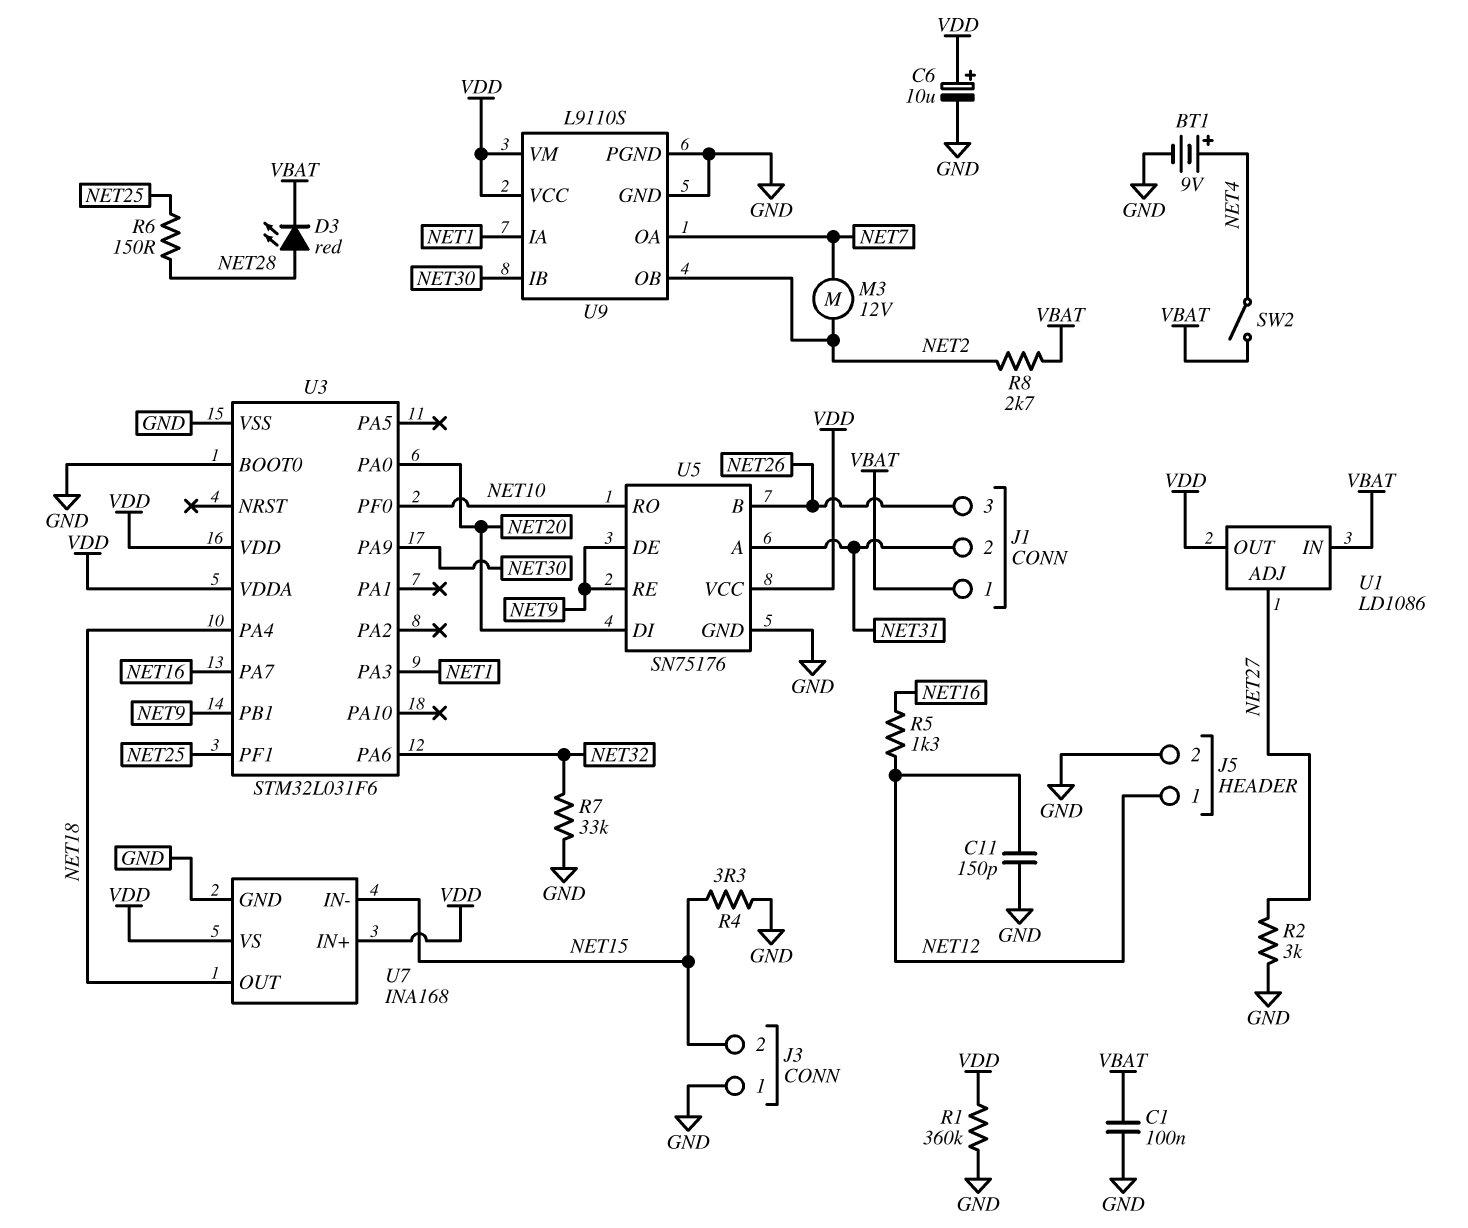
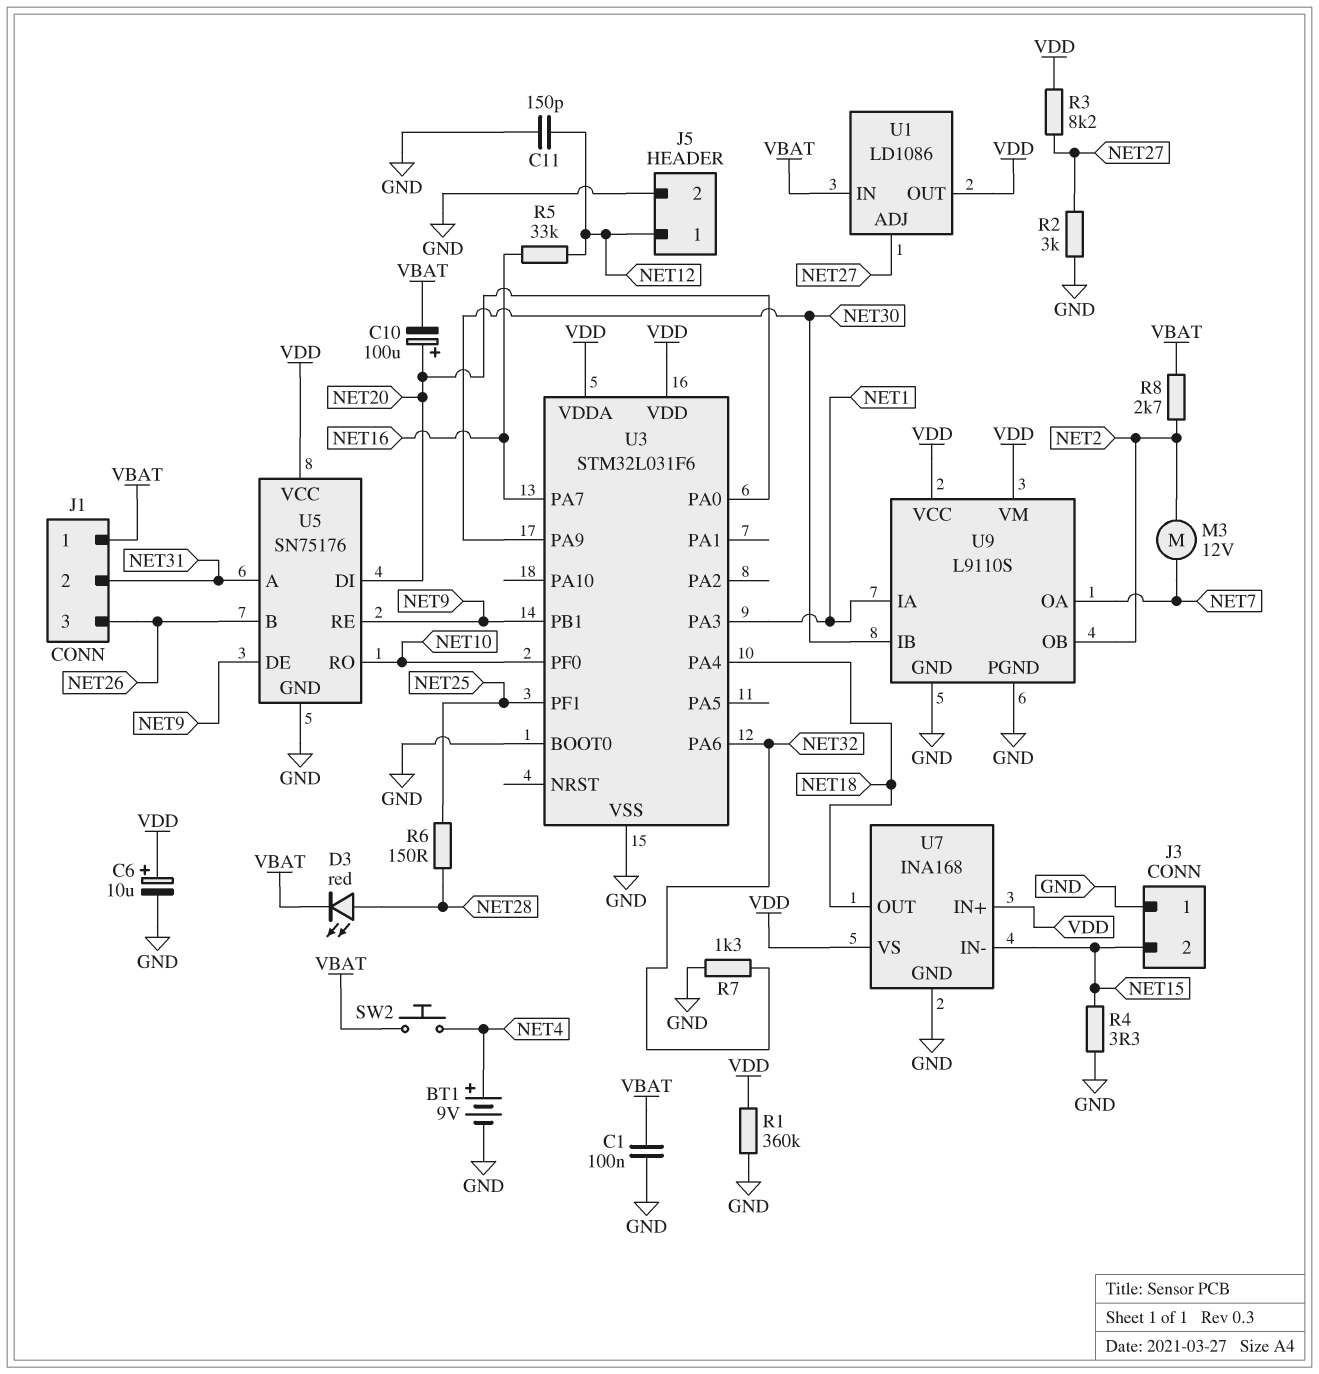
C10: none -> 100uF (plus NET20, minus VBAT)
R3: none -> 8.2k (NET27, VDD)
R5: 1.3k (NET12, NET16) -> 33k (NET12, NET16)
R7: 33k (GND, NET32) -> 1.3k (GND, NET32)
SW2: switch (NET4, VBAT) -> button (NET4, VBAT)

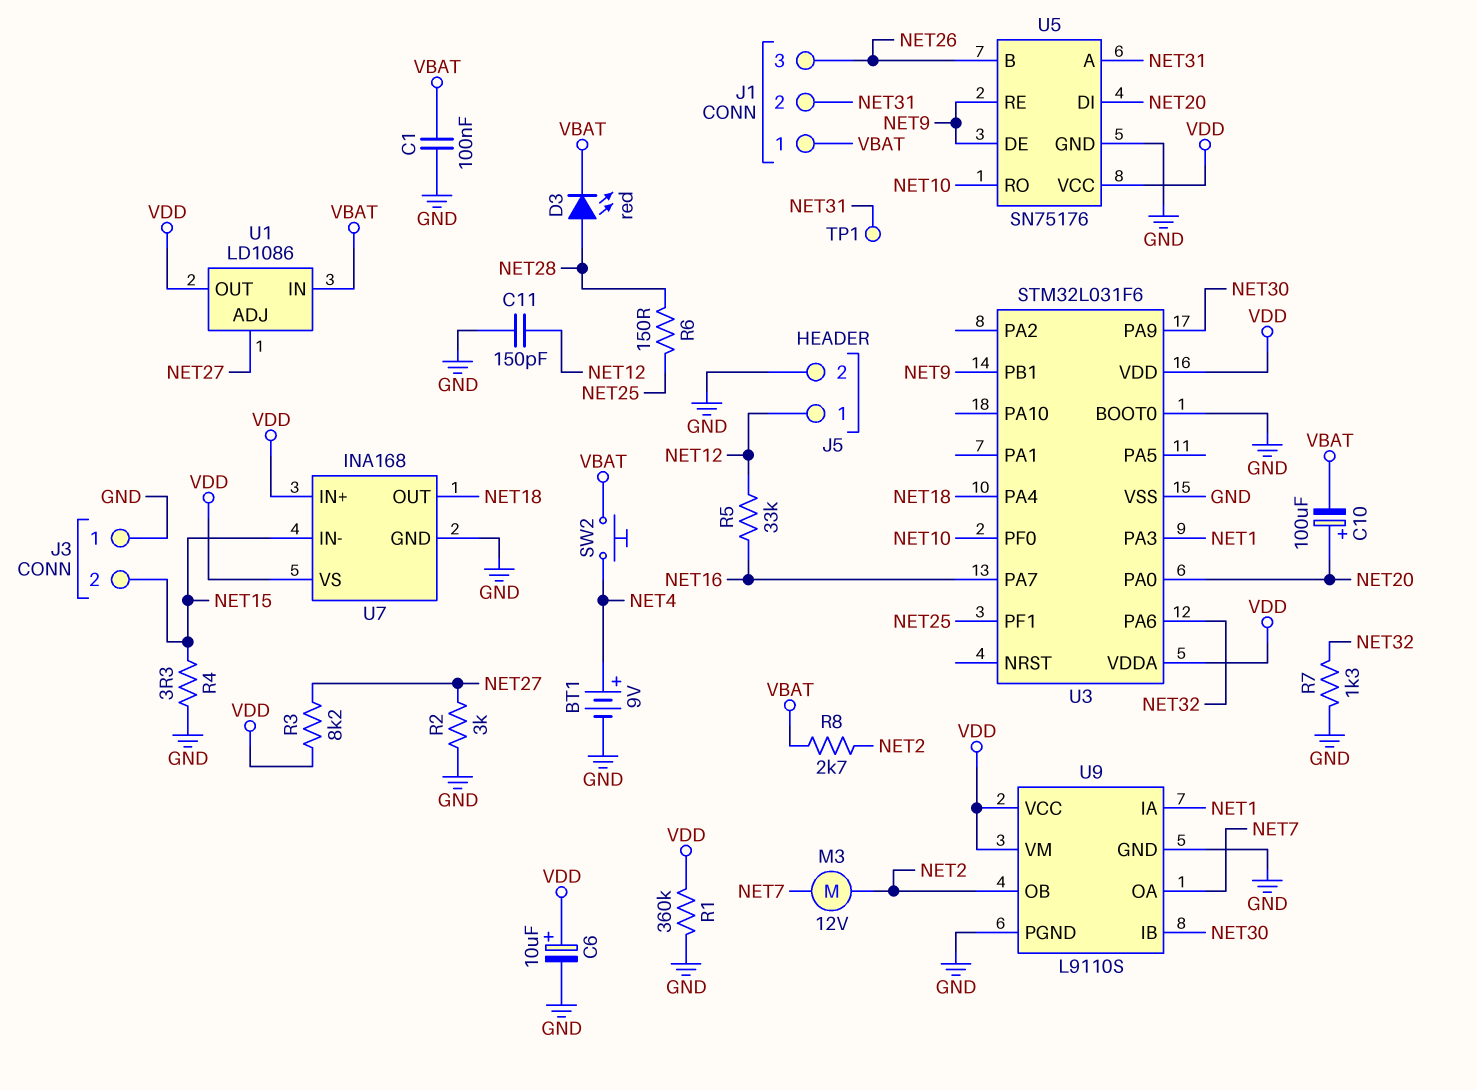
TP1: none -> test point (NET31)

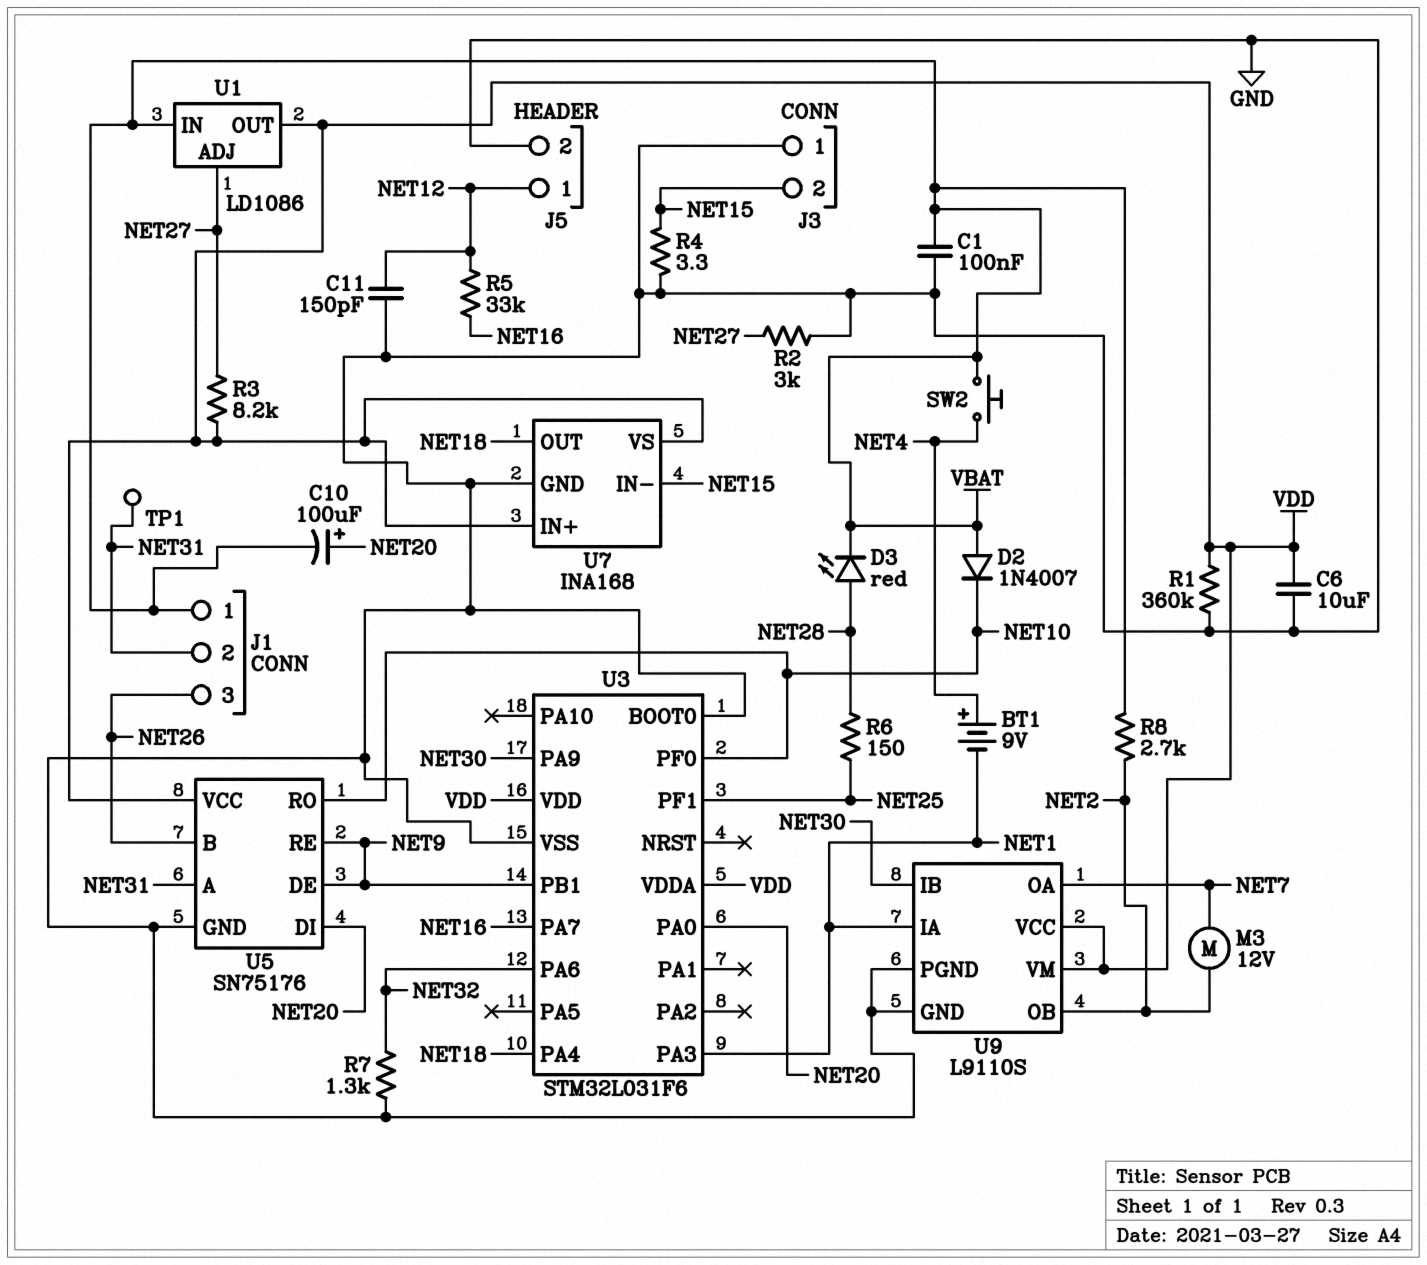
BT1: 9V (plus NET4, minus GND) -> 9V (plus NET4, minus NET1)
C6: 10uF (plus VDD, minus GND) -> 10uF (GND, VDD)
D2: none -> diode 1N4007 (A VBAT, K NET10)

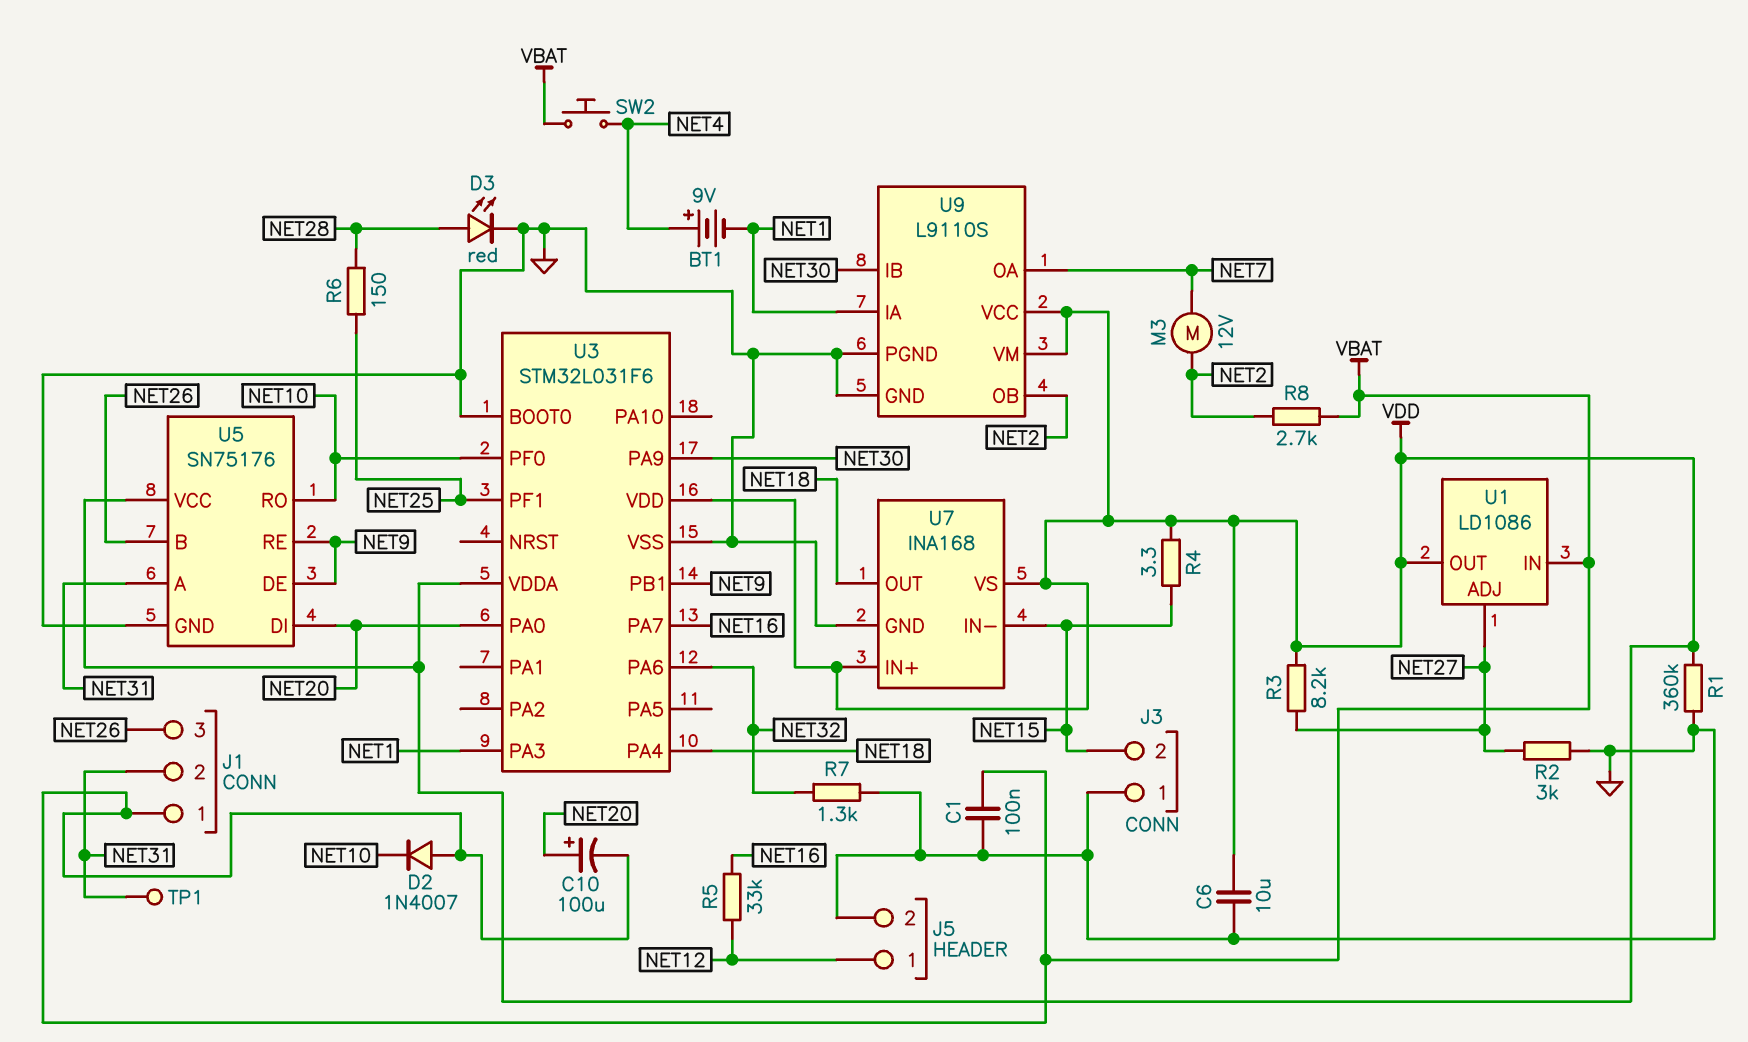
C11: 150pF (GND, NET12) -> none
D3: LED red (A NET28, K VBAT) -> LED red (A NET28, K GND)
R4: 3.3 (GND, NET15) -> 3.3 (NET15, VDD)

